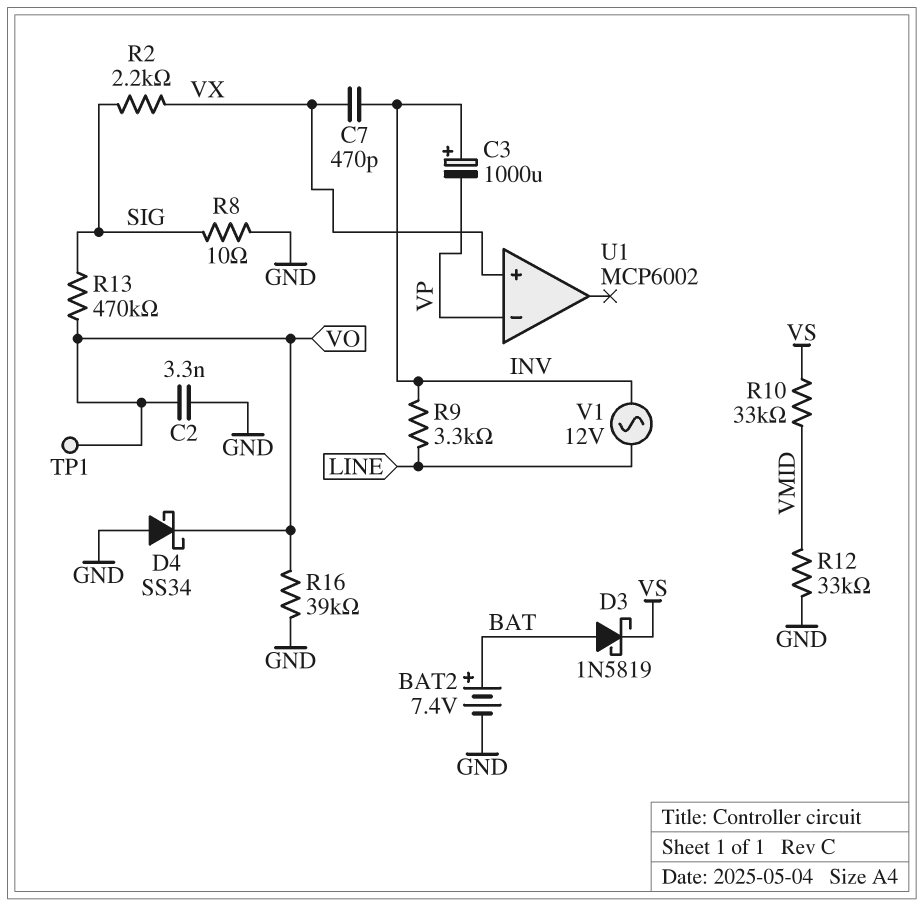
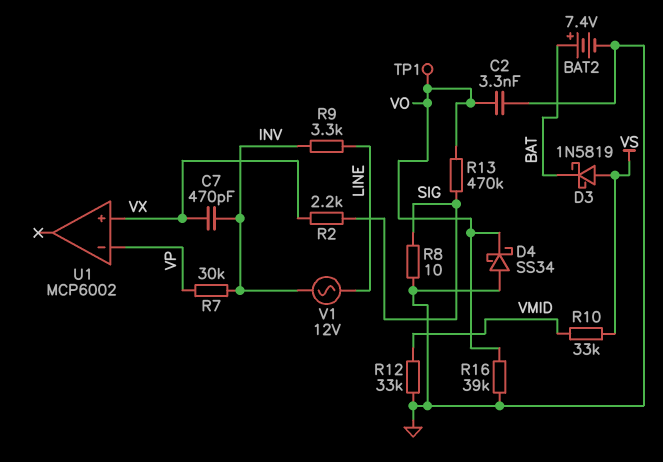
C3: 1000uF (plus INV, minus VP) -> none
D3: schottky 1N5819 (A BAT, K VS) -> schottky 1N5819 (A VS, K BAT)
R7: none -> 30k (INV, VP)

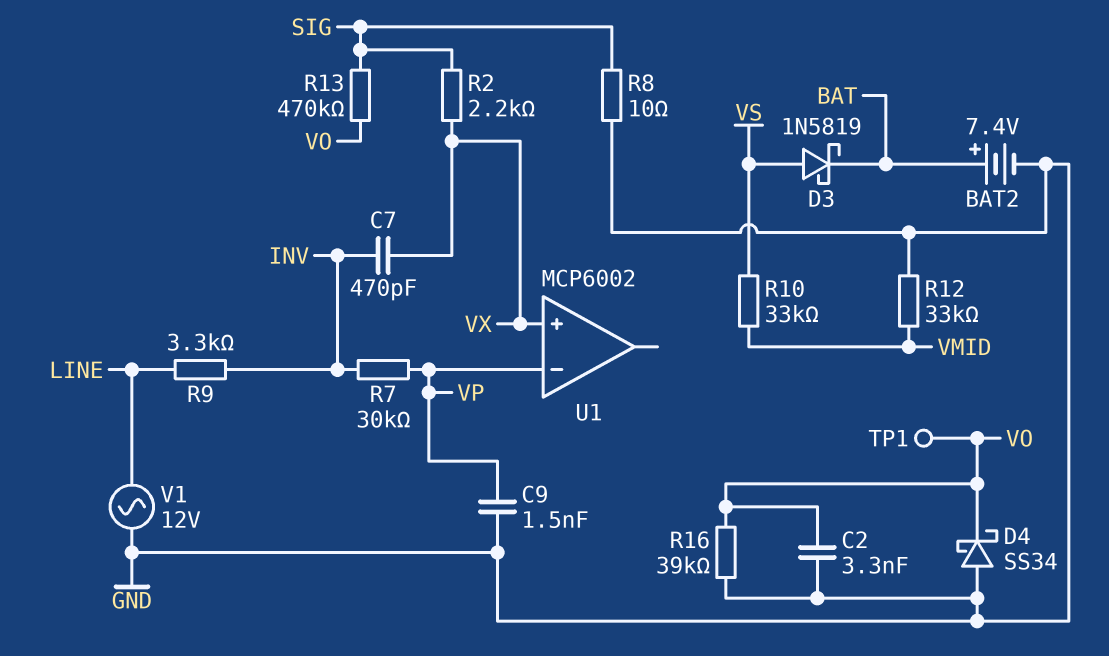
C9: none -> 1.5nF (GND, VP)
V1: AC 12V (INV, LINE) -> AC 12V (GND, LINE)

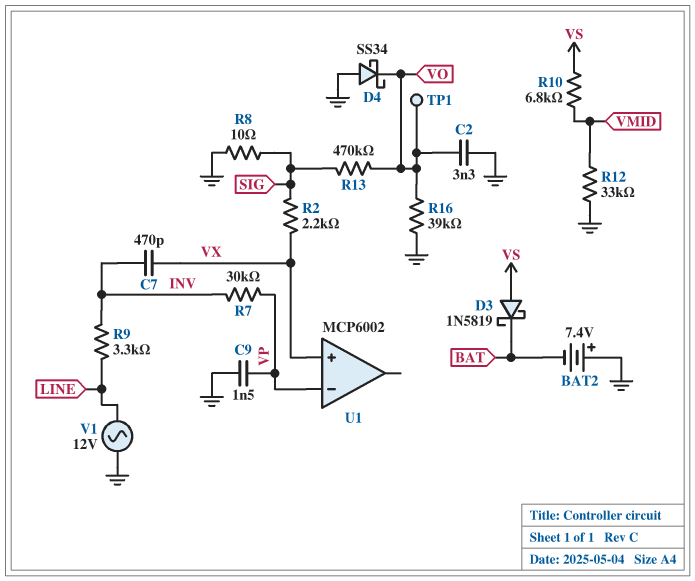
BAT2: 7.4V (plus BAT, minus GND) -> 7.4V (plus GND, minus BAT)
R10: 33k (VMID, VS) -> 6.8k (VMID, VS)

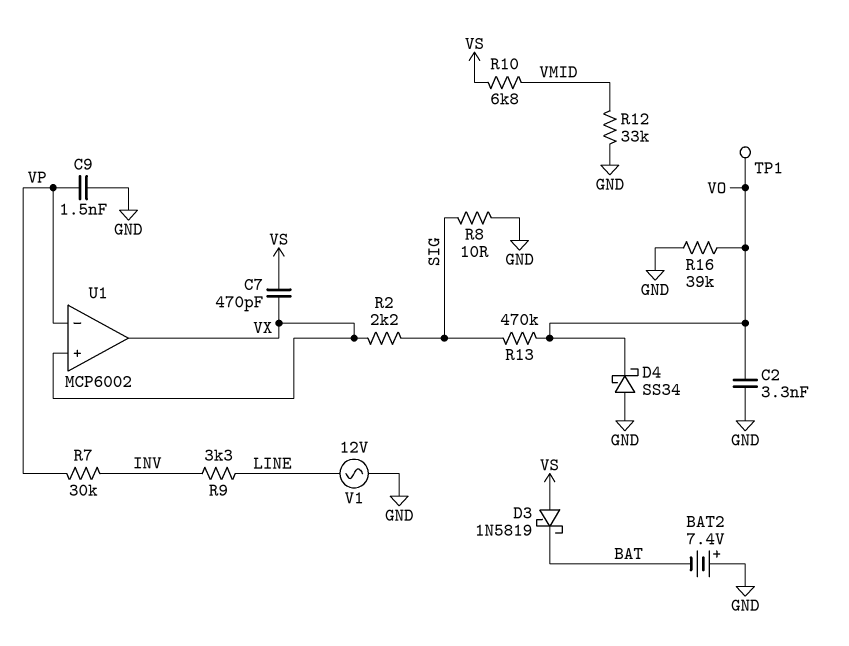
C7: 470pF (INV, VX) -> 470pF (VS, VX)
U1 pin out: none -> VX

